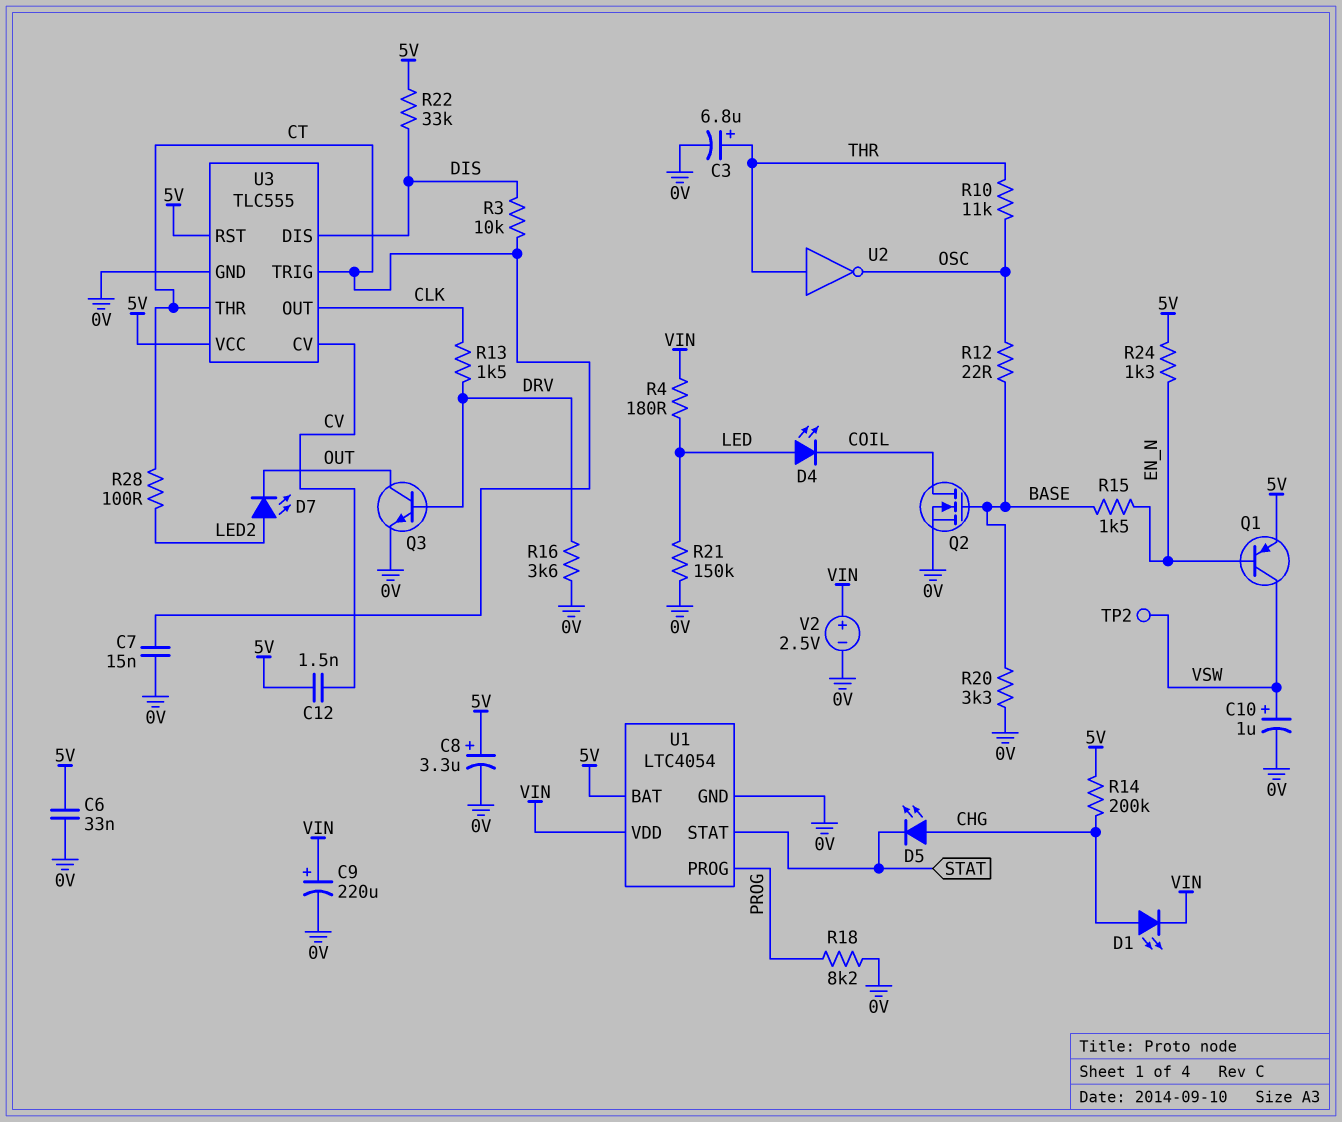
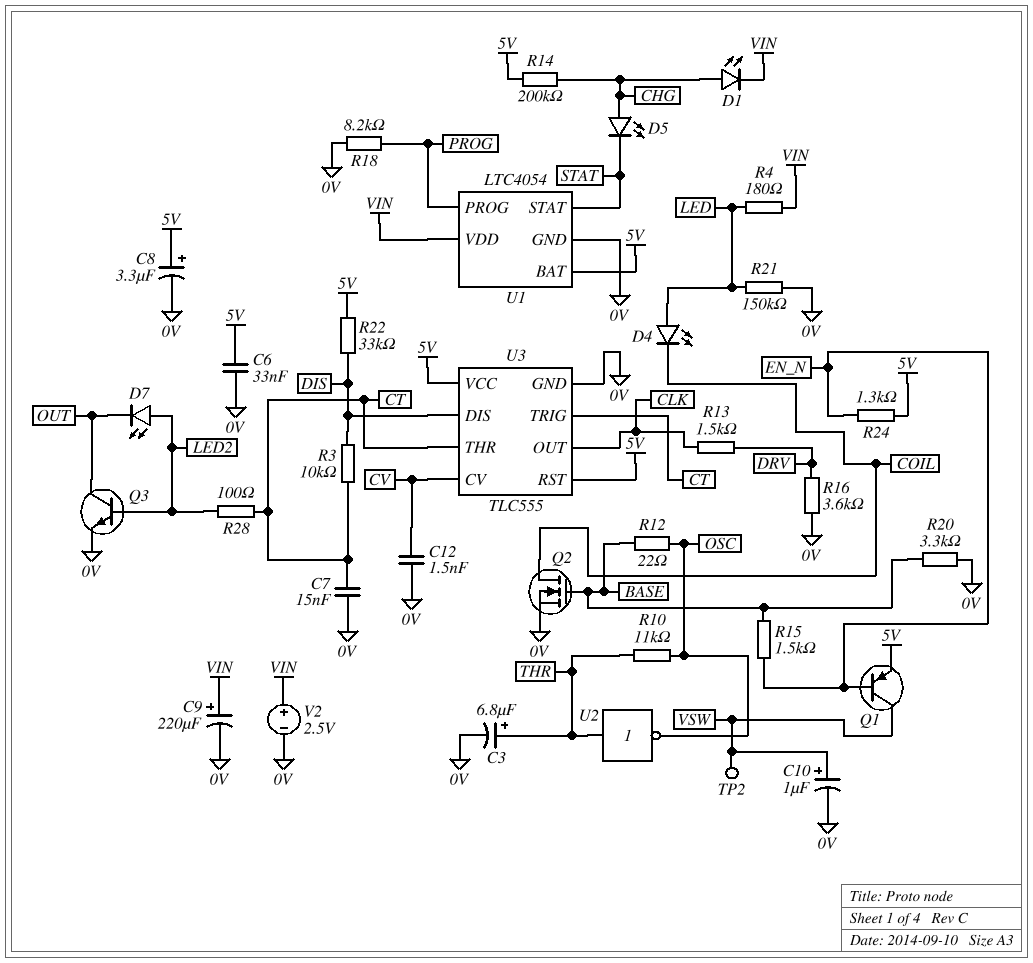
C12: 1.5nF (5V, CV) -> 1.5nF (0V, CV)
Q3: NPN (B DRV, C OUT, E 0V) -> NPN (B LED2, C OUT, E 0V)

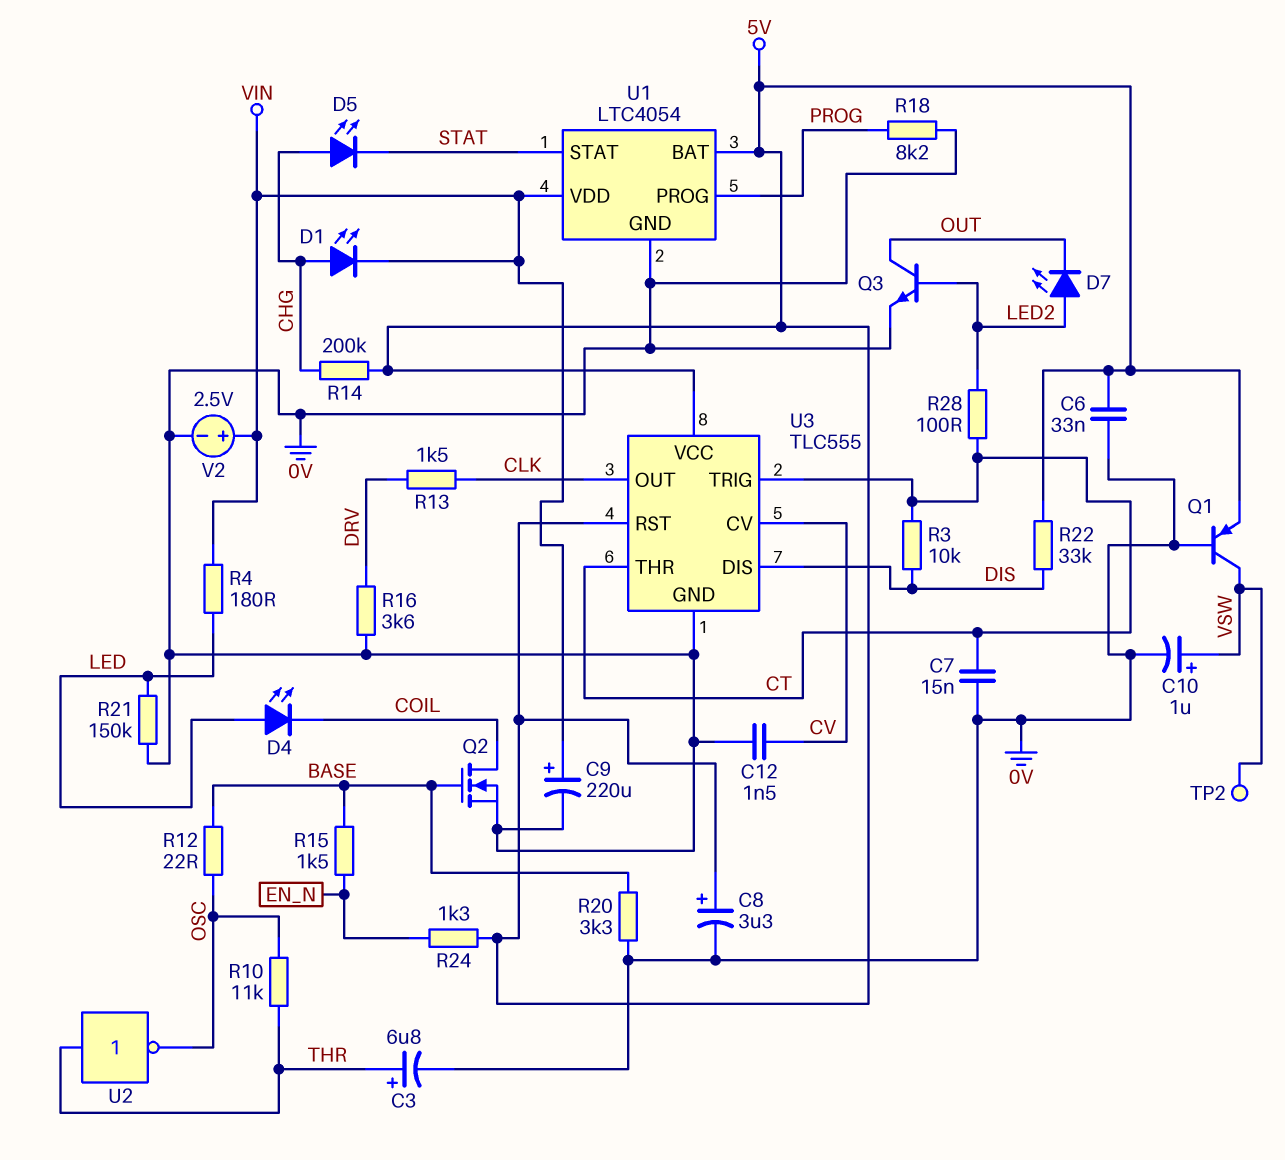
Q1: PNP (B EN_N, C VSW, E 5V) -> PNP (B 0V, C VSW, E 5V)

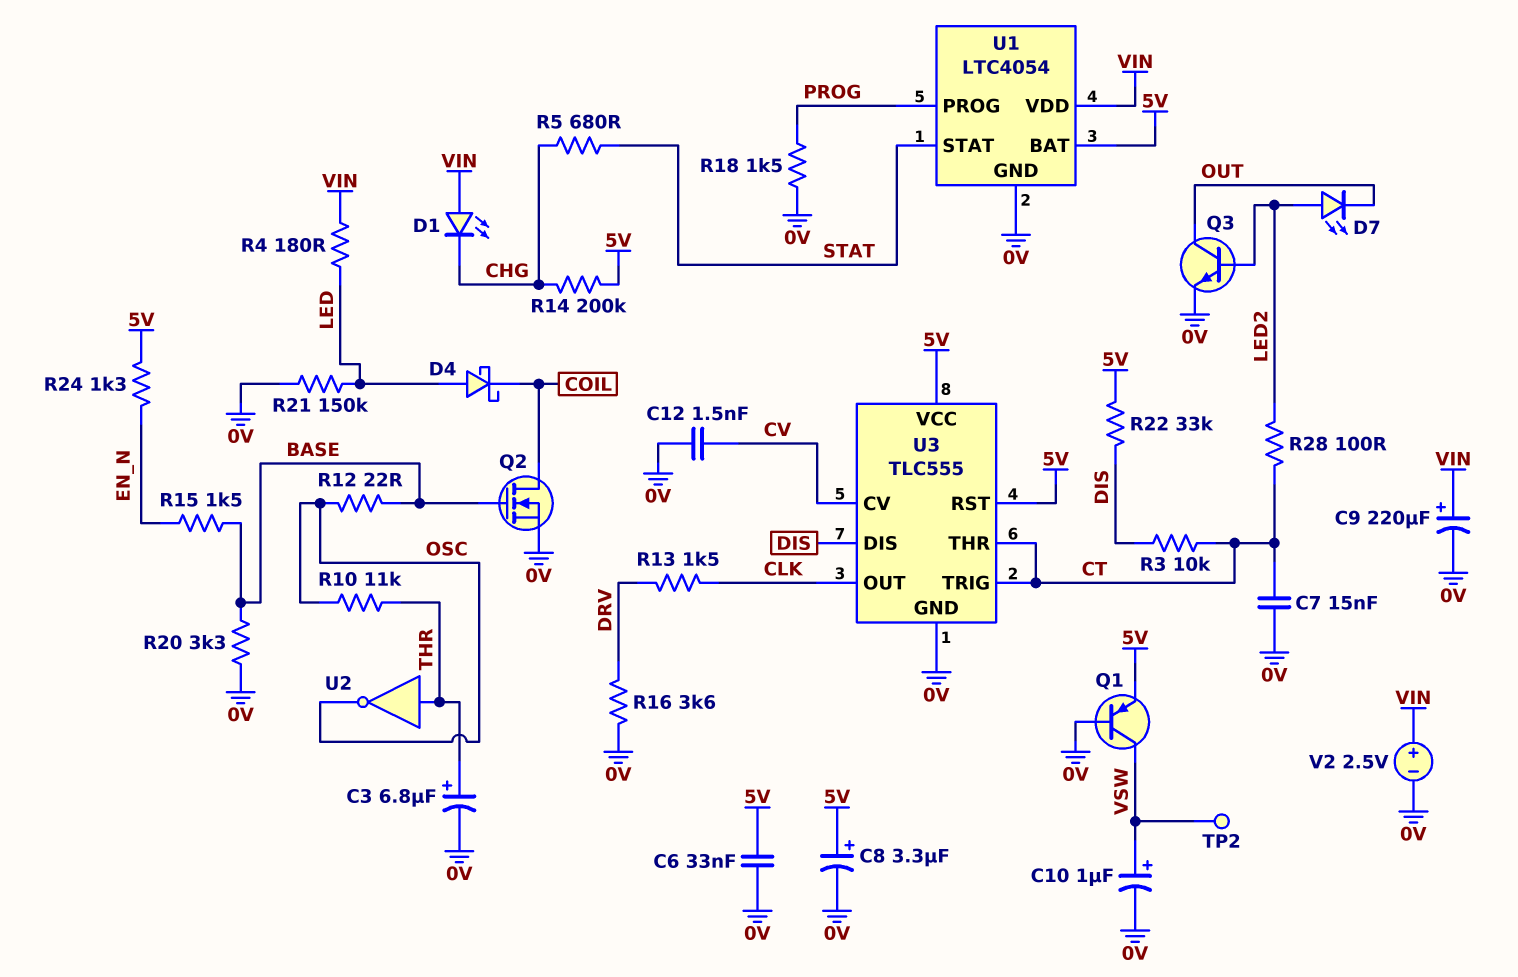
D1: LED (A CHG, K VIN) -> LED (A VIN, K CHG)
D4: LED (A LED, K COIL) -> schottky (A LED, K COIL)
D5: LED (A CHG, K STAT) -> none
R5: none -> 680 (CHG, STAT)
R18: 8.2k (0V, PROG) -> 1.5k (0V, PROG)

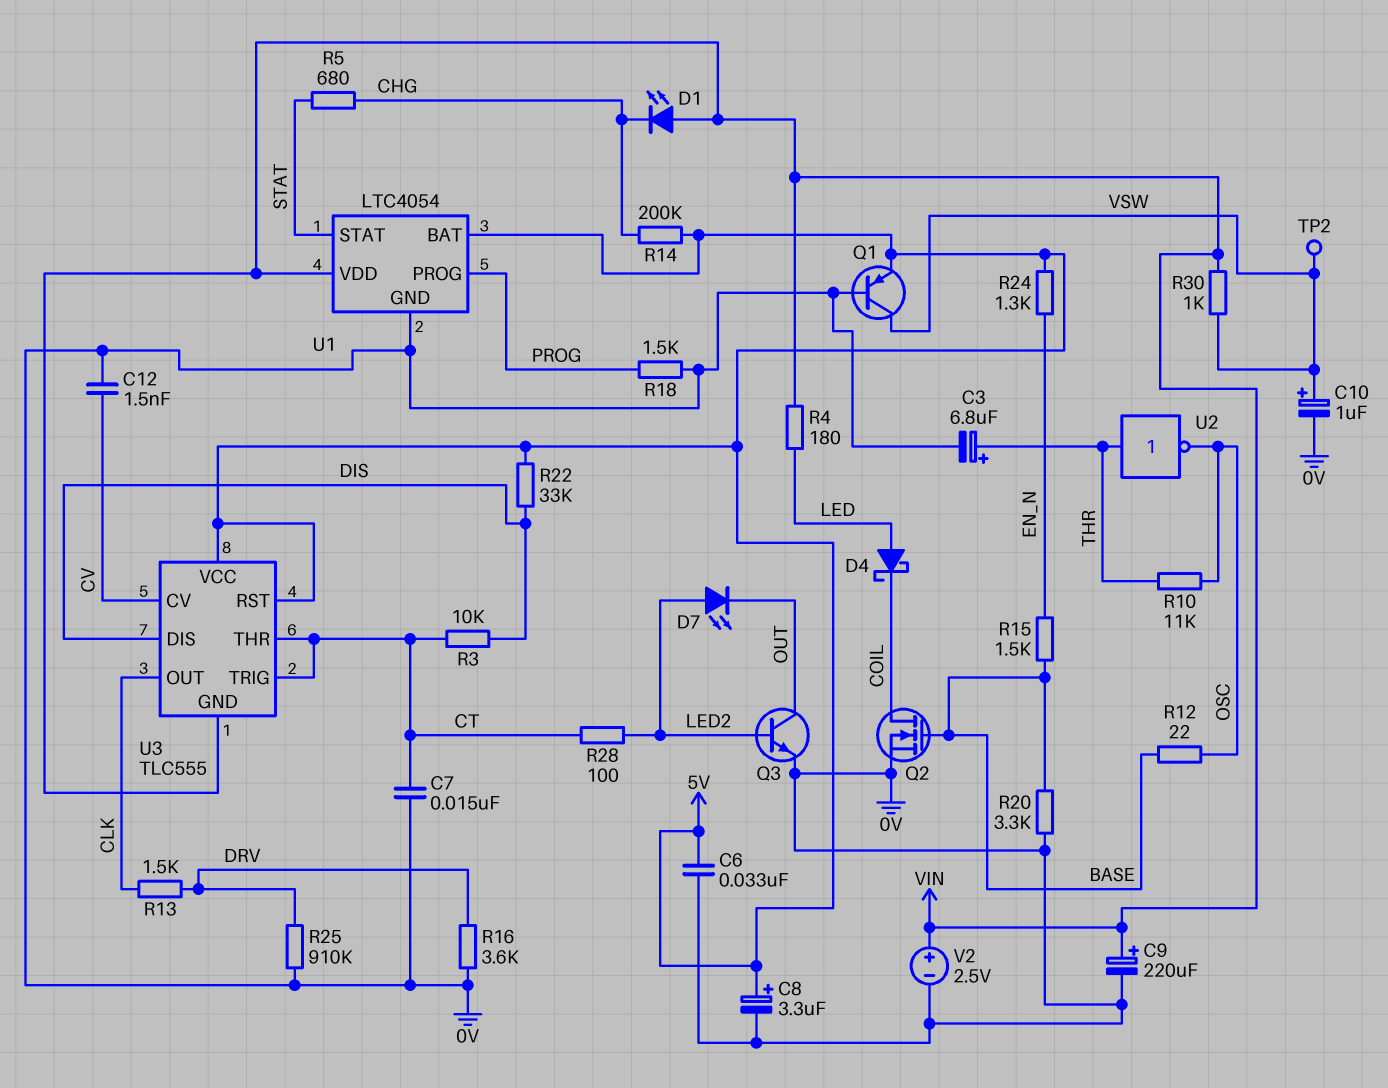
R21: 150k (0V, LED) -> none
R25: none -> 910k (0V, DRV)
R30: none -> 1k (VIN, VSW)
U3 pin GND: 0V -> VIN

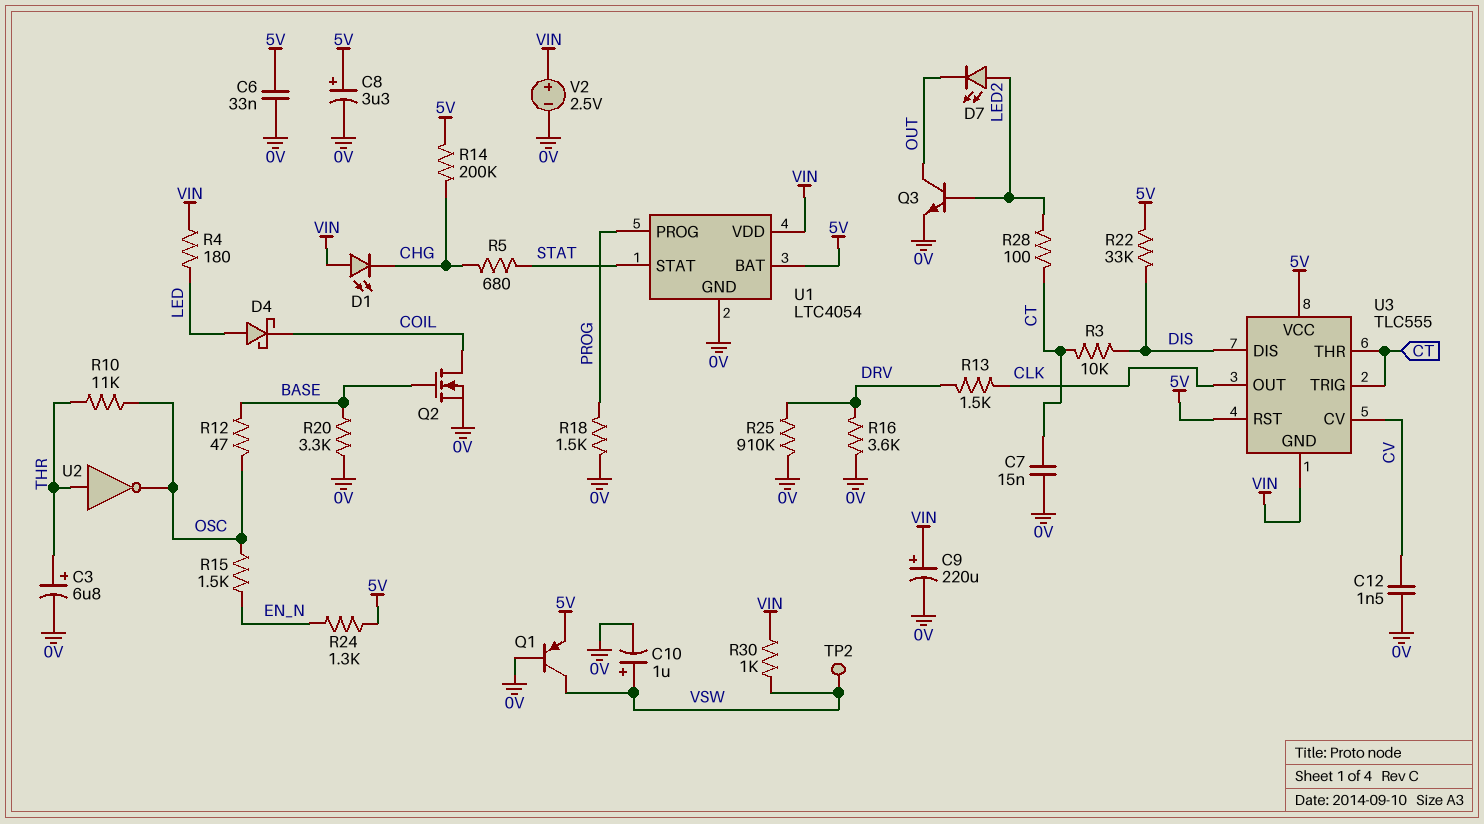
R12: 22 (BASE, OSC) -> 47 (BASE, OSC)
R15: 1.5k (BASE, EN_N) -> 1.5k (EN_N, OSC)

